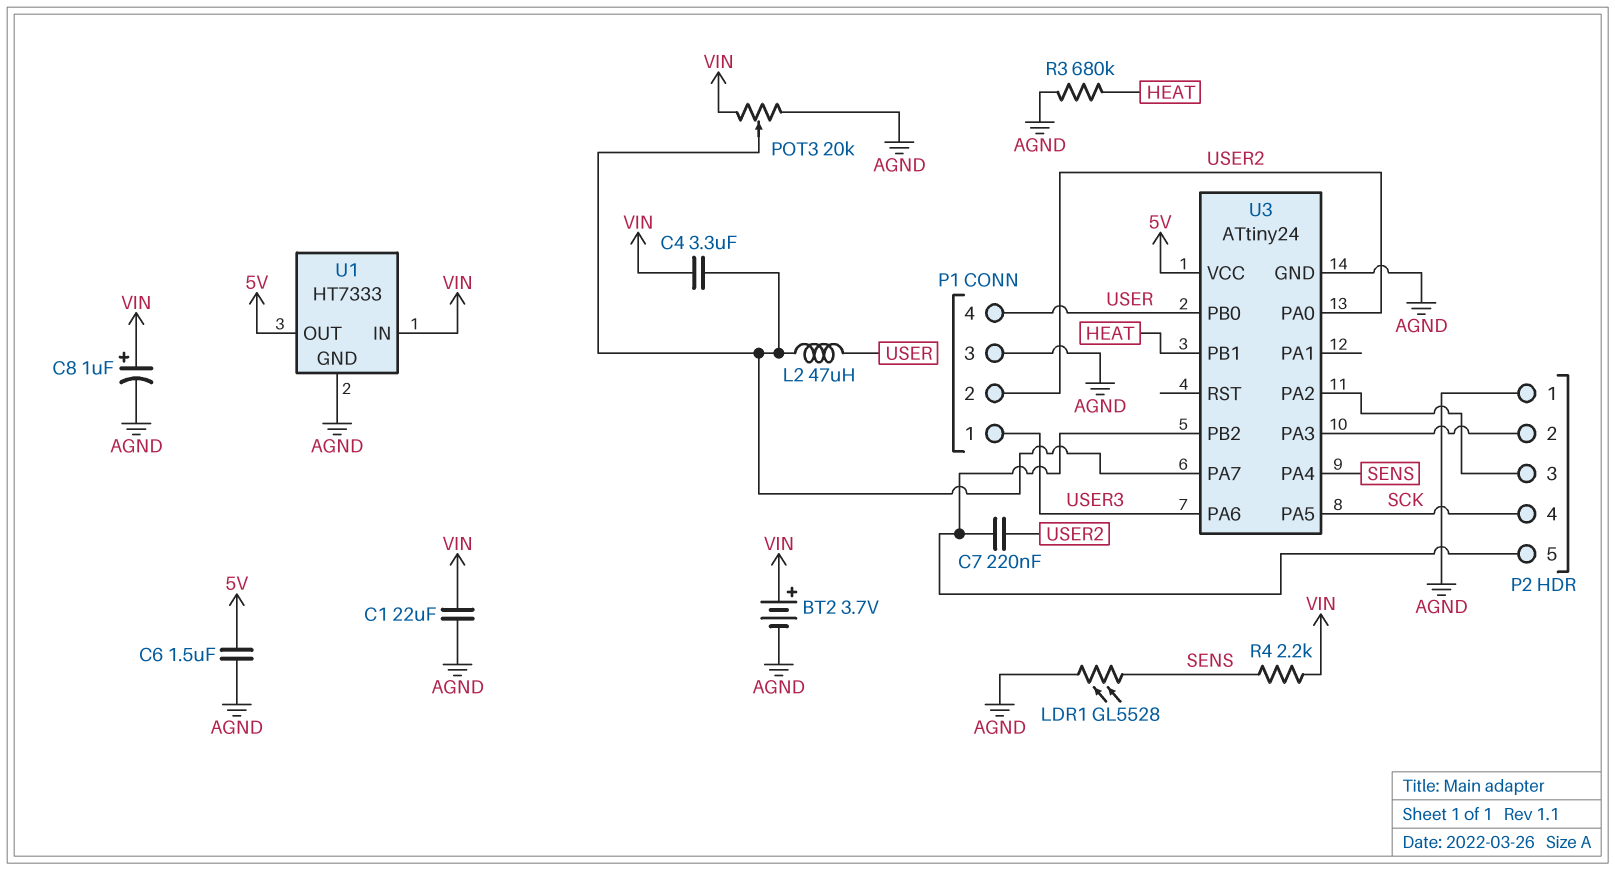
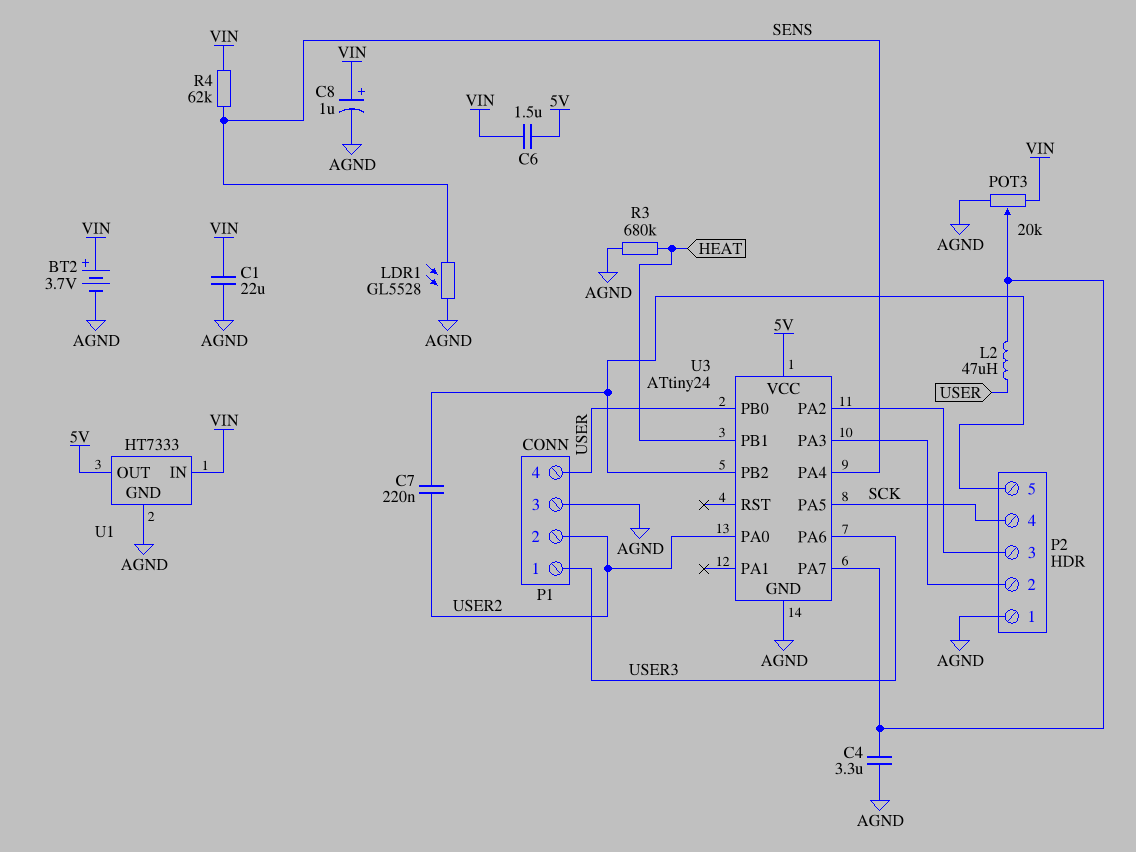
C4: 3.3uF (U3/PA7, VIN) -> 3.3uF (AGND, U3/PA7)
C6: 1.5uF (5V, AGND) -> 1.5uF (5V, VIN)
R4: 2.2k (SENS, VIN) -> 62k (SENS, VIN)

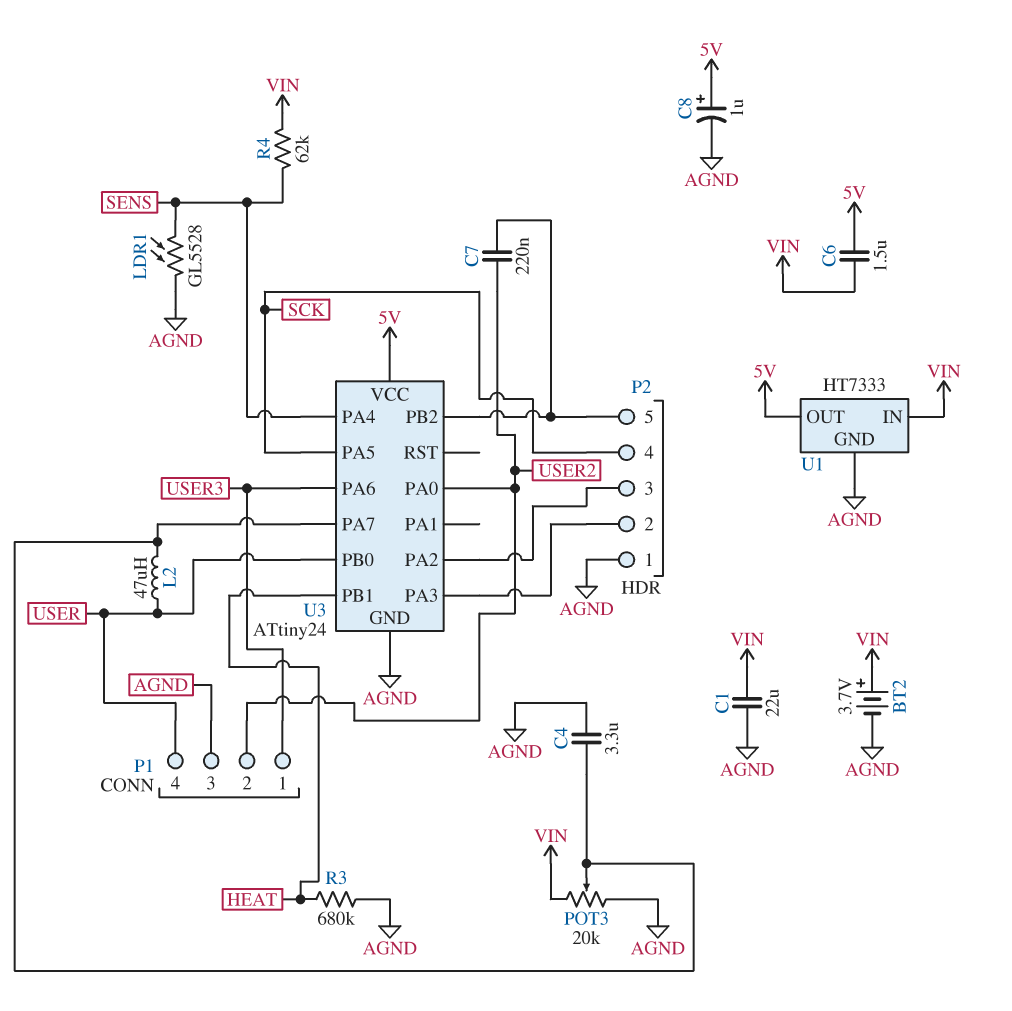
C8: 1uF (plus VIN, minus AGND) -> 1uF (plus 5V, minus AGND)

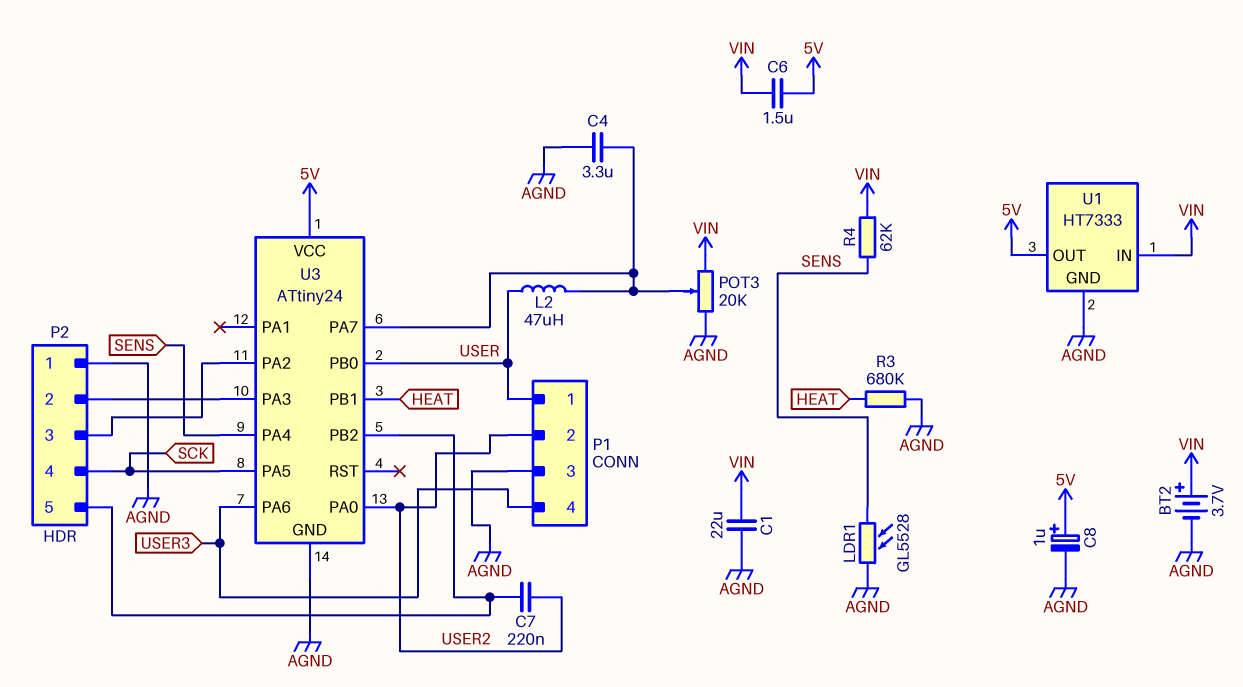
P1 pin 1: USER3 -> USER
P1 pin 4: USER -> USER3

